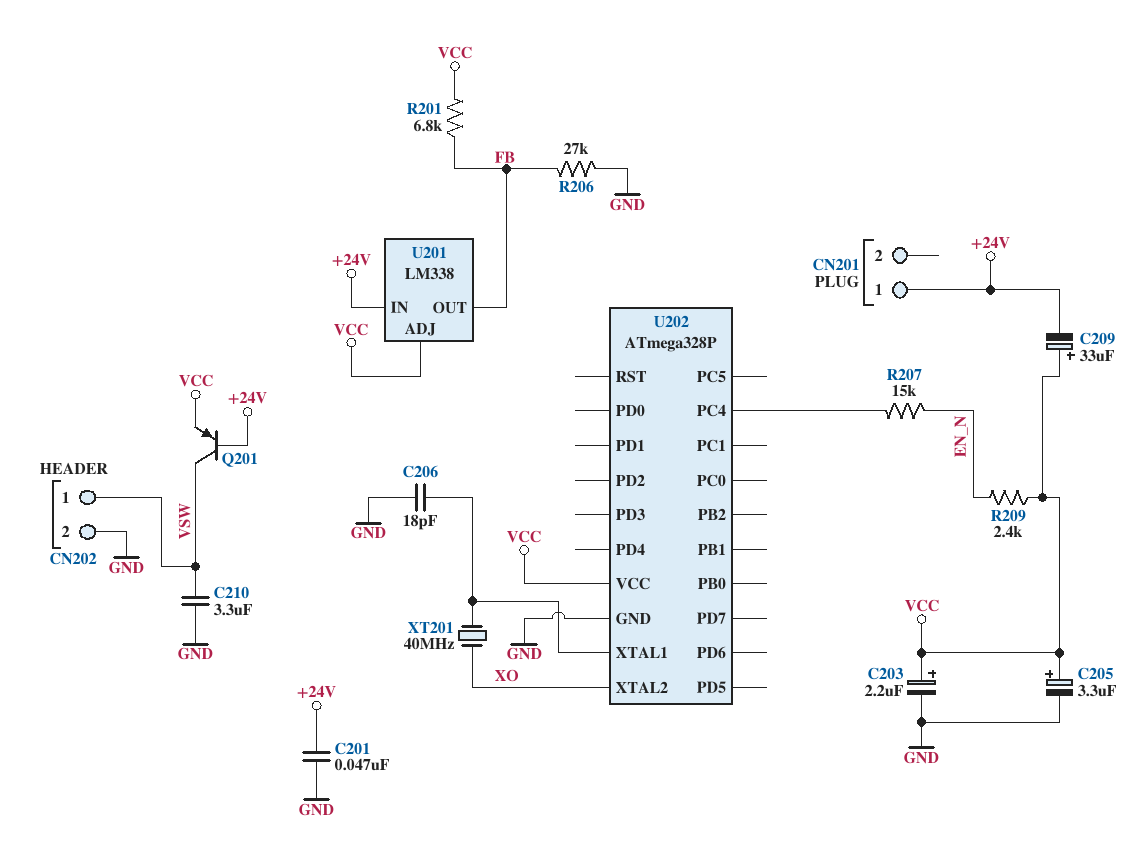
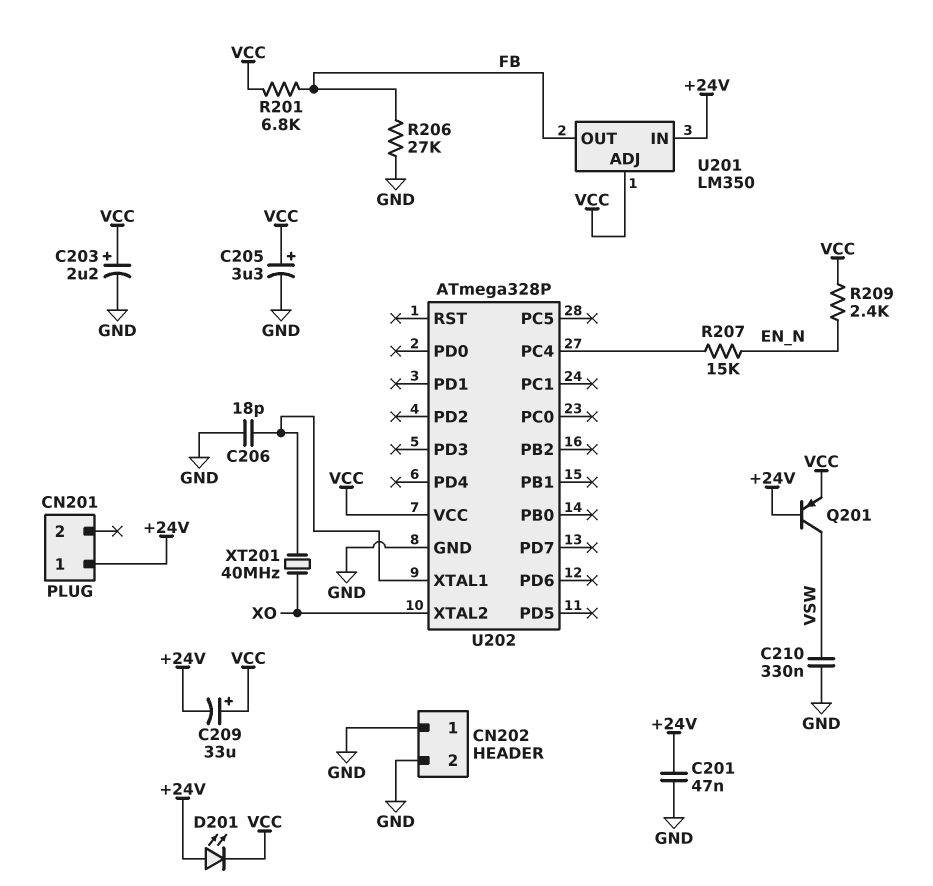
C210: 3.3uF (GND, VSW) -> 330nF (GND, VSW)
CN202 pin 1: VSW -> GND
D201: none -> LED (A +24V, K VCC)
U201: LM338 -> LM350

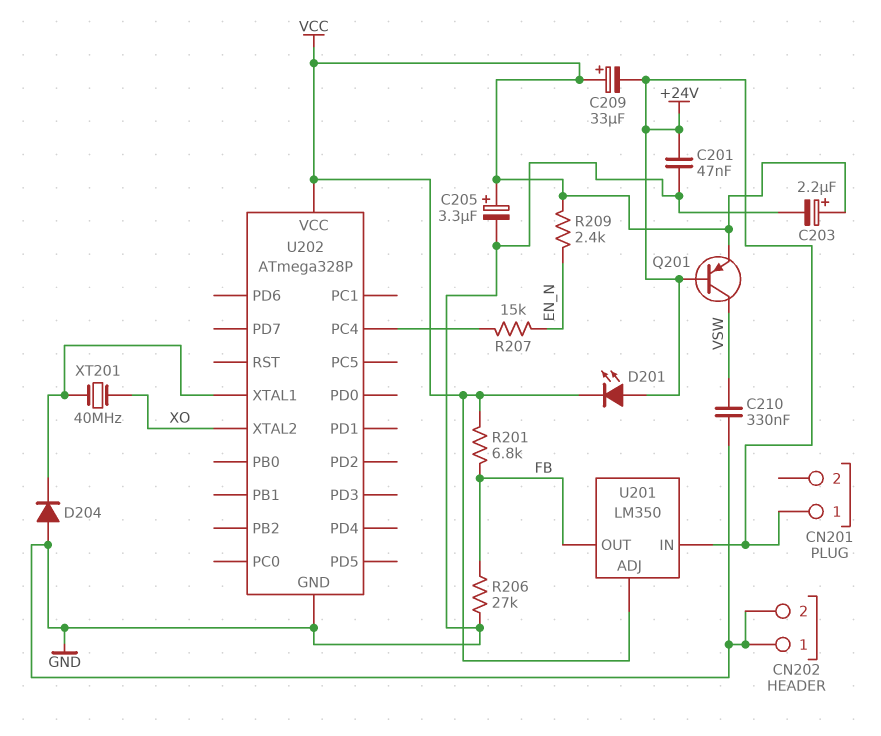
C206: 18pF (GND, U202/XTAL1) -> none
D204: none -> diode (A GND, K U202/XTAL1)

